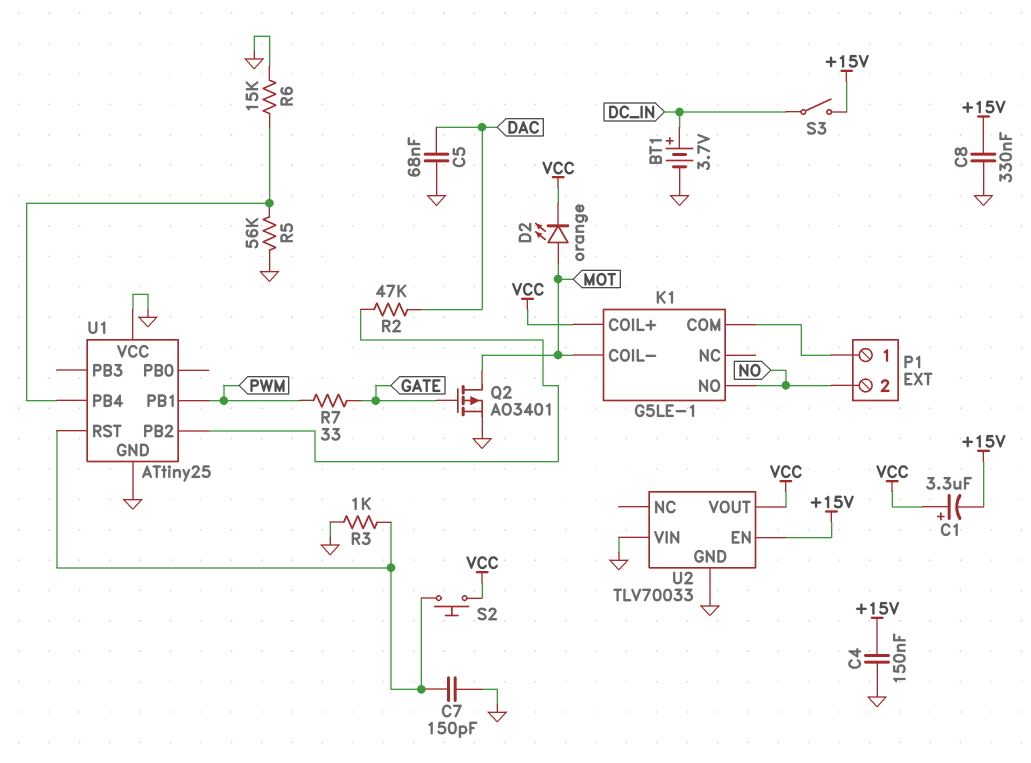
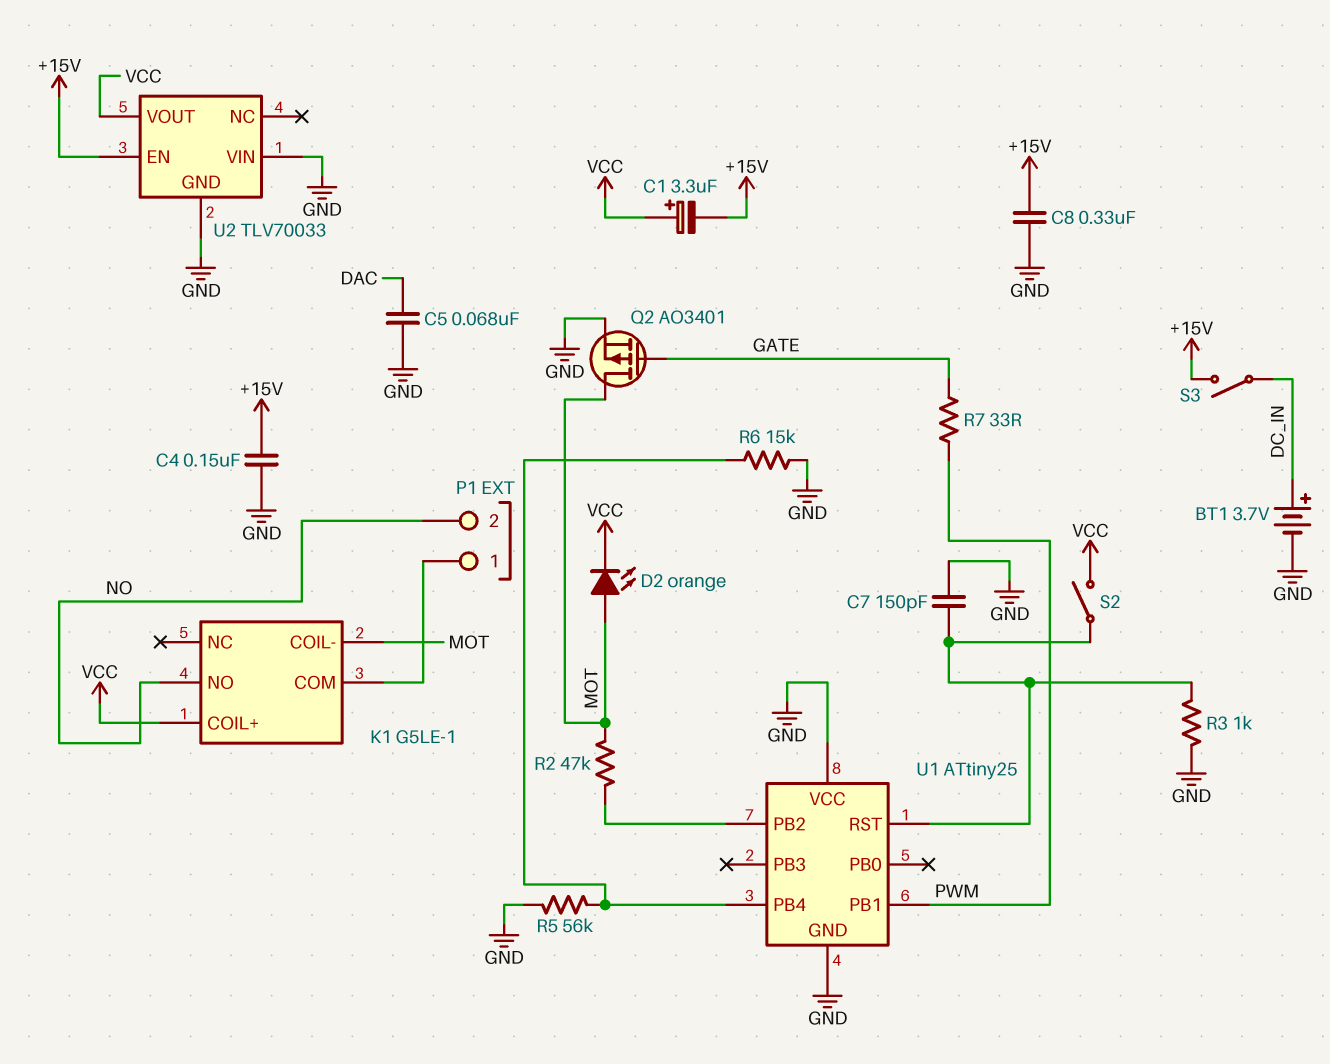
R2: 47k (DAC, U1/PB2) -> 47k (MOT, U1/PB2)
S2: button (U1/RST, VCC) -> switch (U1/RST, VCC)

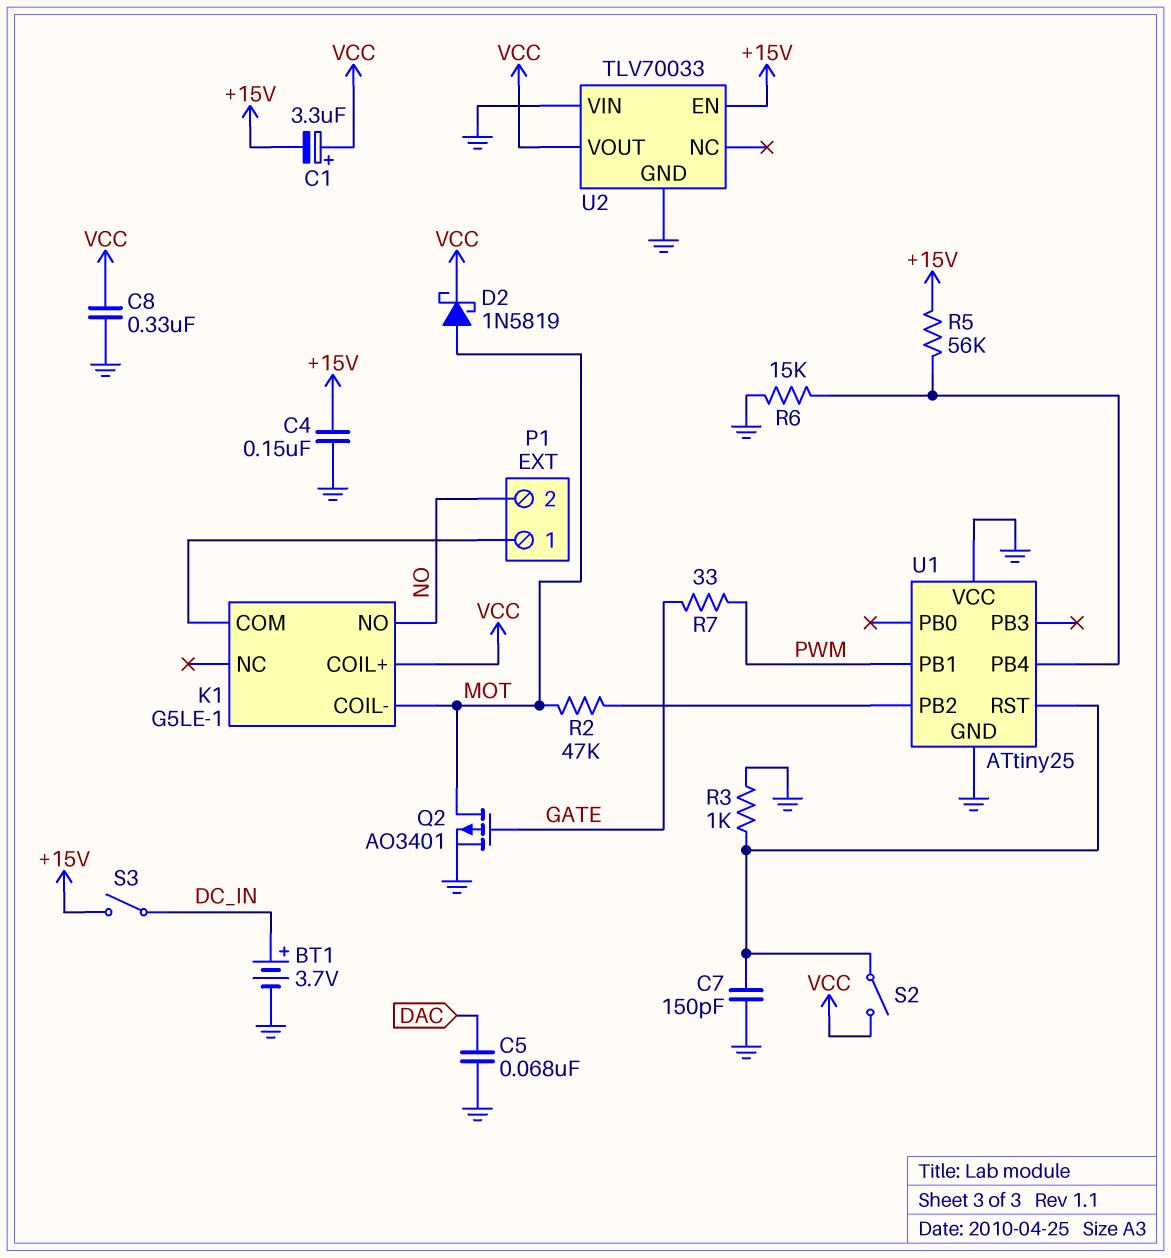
C8: 330nF (+15V, GND) -> 330nF (GND, VCC)
D2: LED orange (A MOT, K VCC) -> schottky 1N5819 (A MOT, K VCC)
R5: 56k (GND, U1/PB4) -> 56k (+15V, U1/PB4)

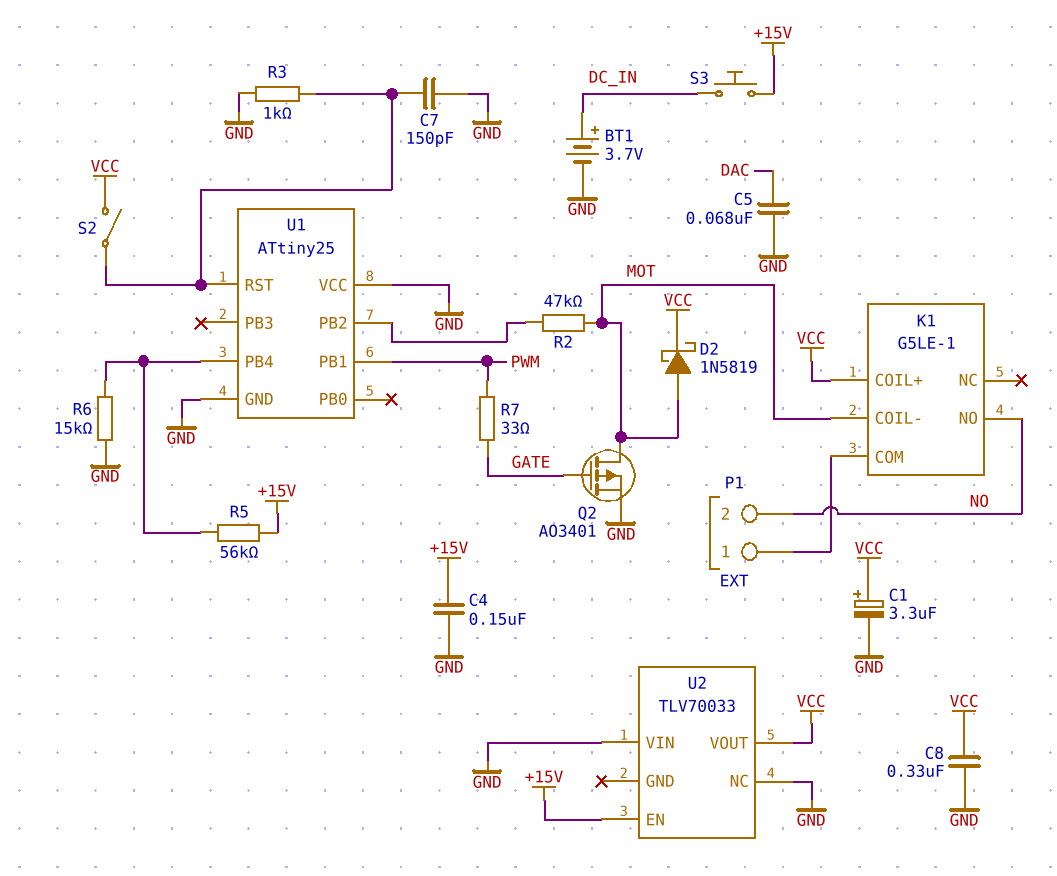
C1: 3.3uF (plus VCC, minus +15V) -> 3.3uF (plus VCC, minus GND)
S3: switch (+15V, DC_IN) -> button (+15V, DC_IN)
U2 pin GND: GND -> none
U2 pin NC: none -> GND

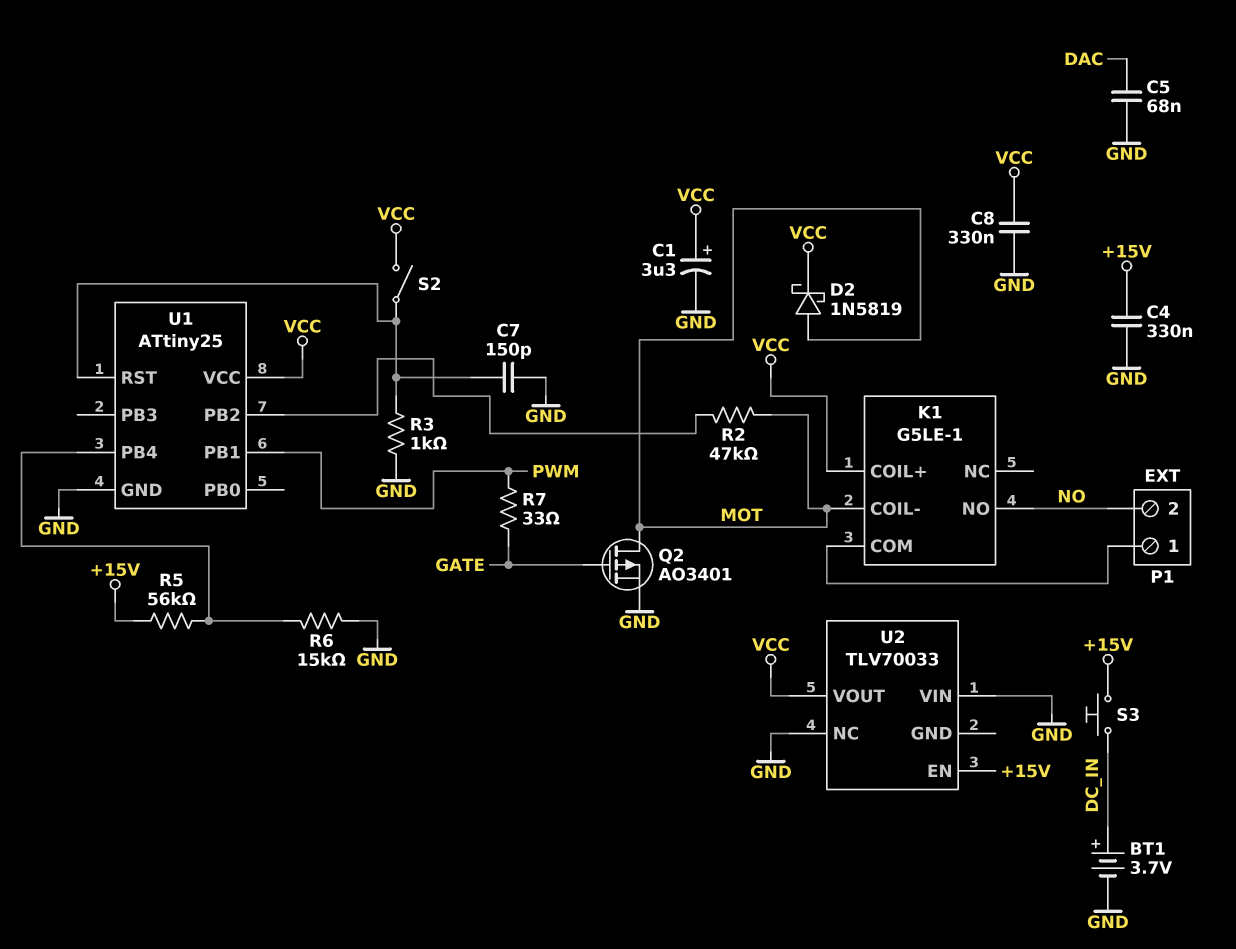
C4: 150nF (+15V, GND) -> 330nF (+15V, GND)
U1 pin VCC: GND -> VCC

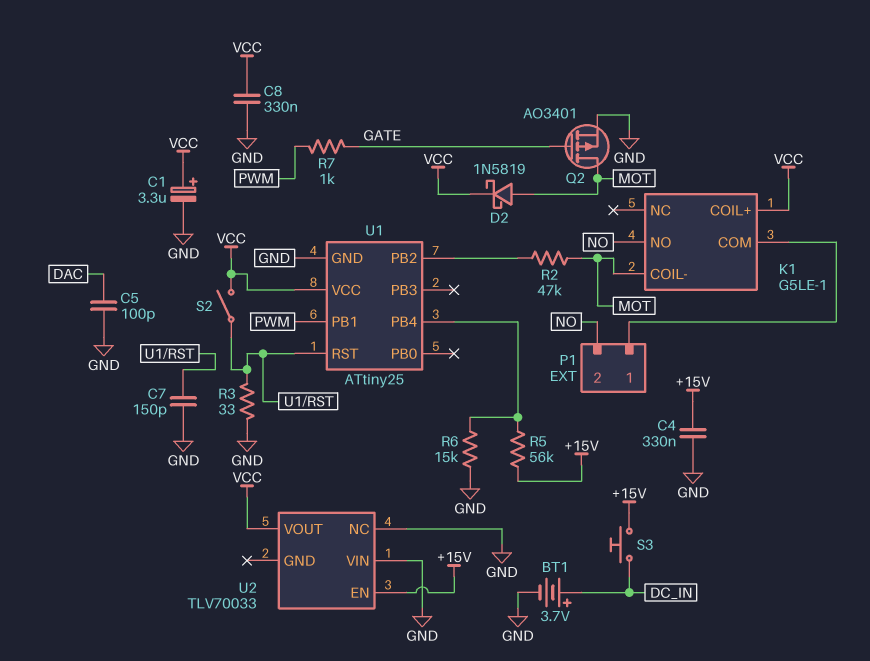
C5: 68nF (DAC, GND) -> 100pF (DAC, GND)
R3: 1k (GND, U1/RST) -> 33 (GND, U1/RST)
R7: 33 (GATE, PWM) -> 1k (GATE, PWM)

